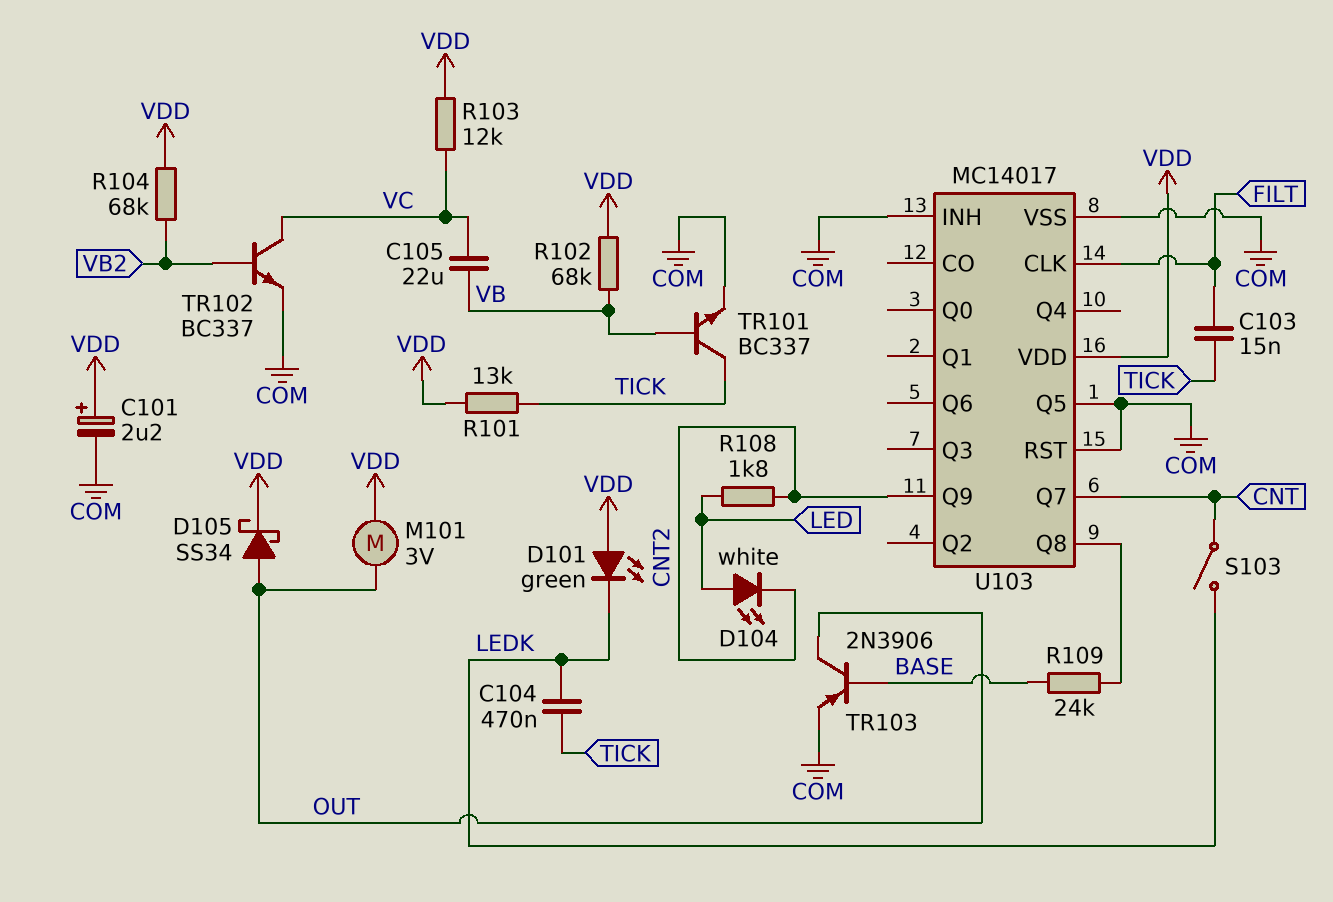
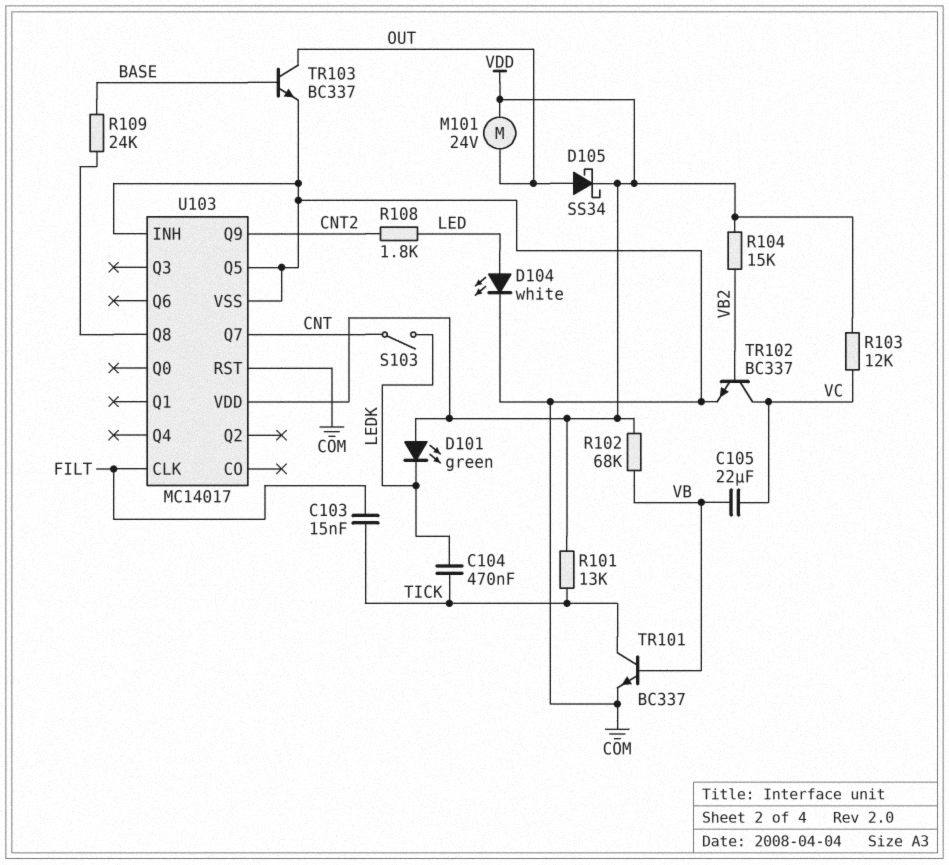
C101: 2.2uF (plus VDD, minus COM) -> none
D104: LED white (A LED, K CNT2) -> LED white (A LED, K COM)
M101: motor 3V (OUT, VDD) -> motor 24V (OUT, VDD)
R104: 68k (VB2, VDD) -> 15k (VB2, VDD)
TR103: PNP 2N3906 (B BASE, C OUT, E COM) -> NPN BC337 (B BASE, C OUT, E COM)

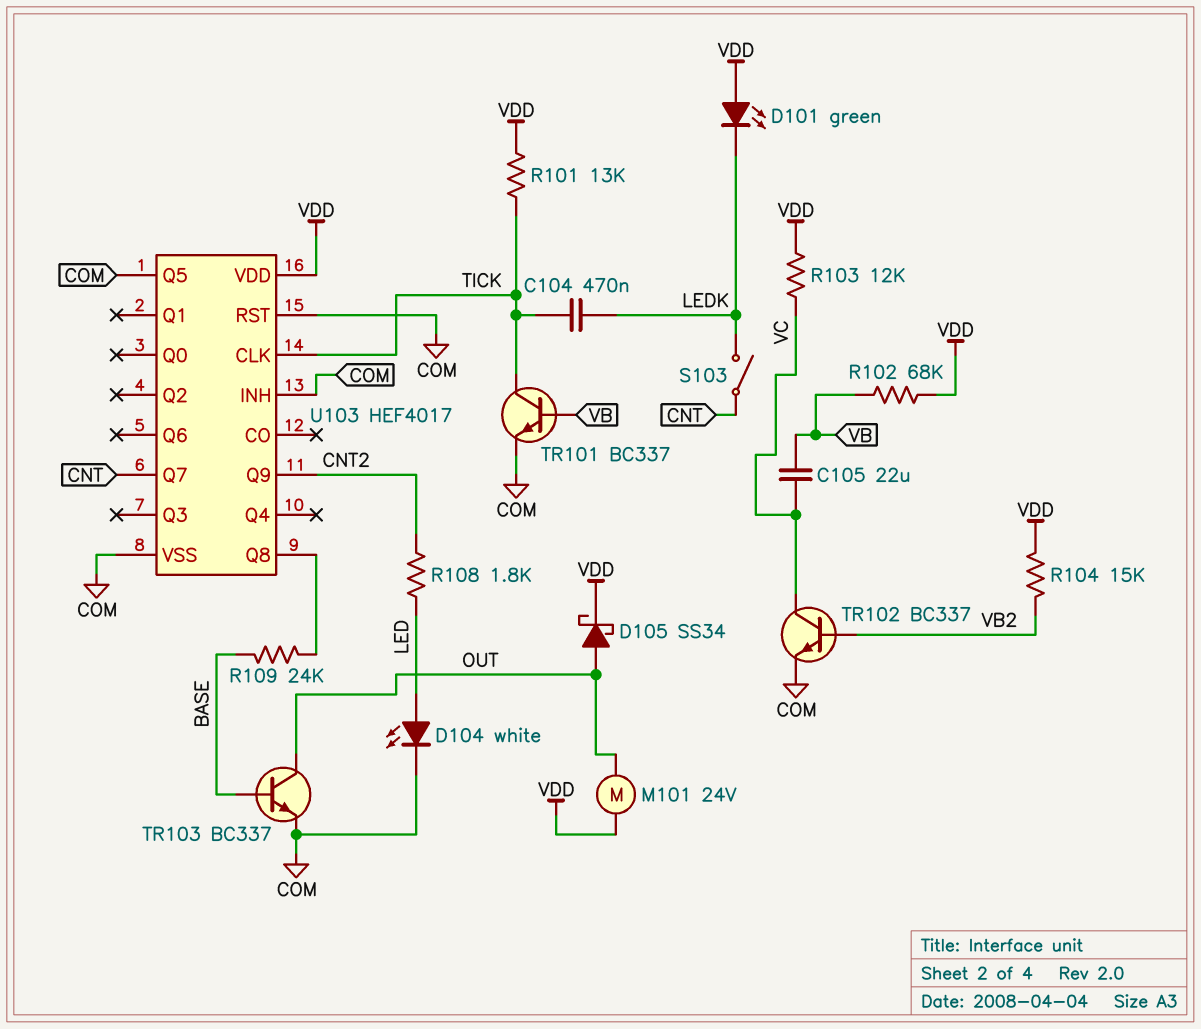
C103: 15nF (FILT, TICK) -> none
U103: MC14017 -> HEF4017
U103 pin CLK: FILT -> TICK

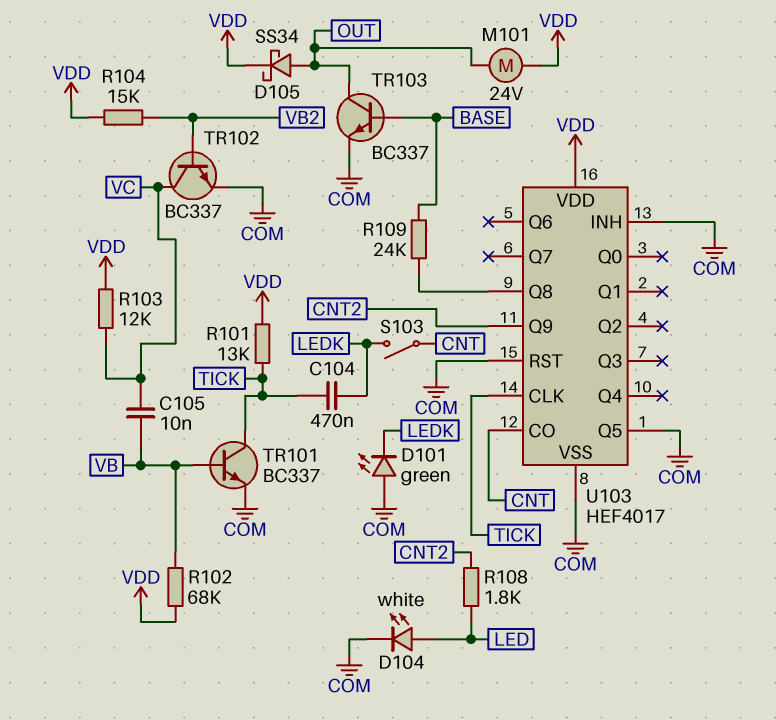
C105: 22uF (VB, VC) -> 10nF (VB, VC)
D101: LED green (A VDD, K LEDK) -> LED green (A COM, K LEDK)
U103 pin CO: none -> CNT
U103 pin Q7: CNT -> none

